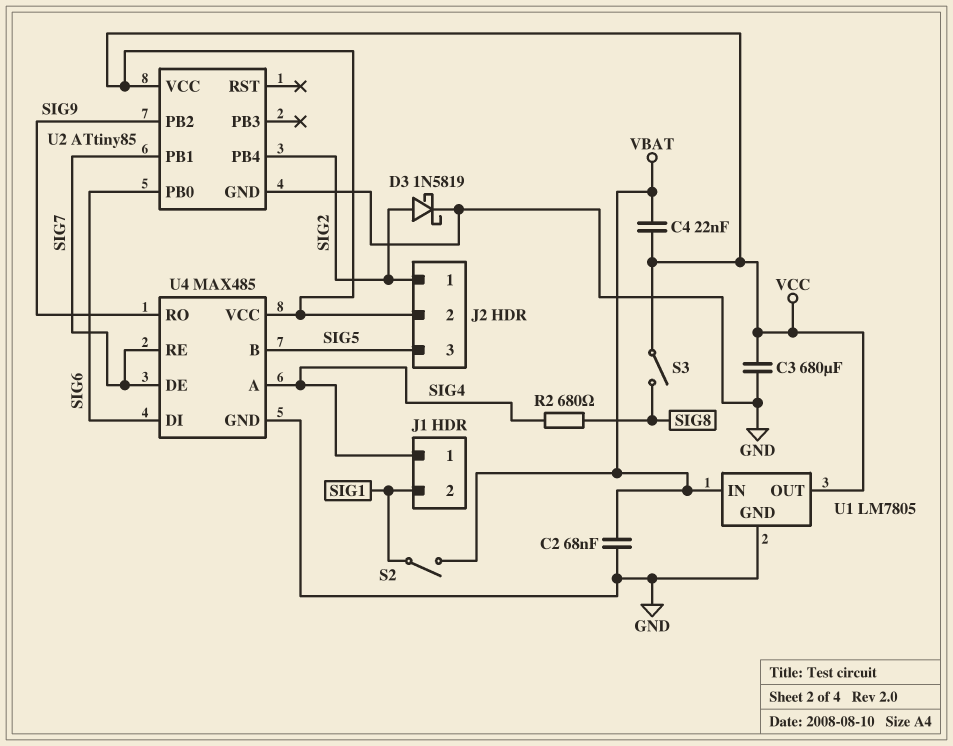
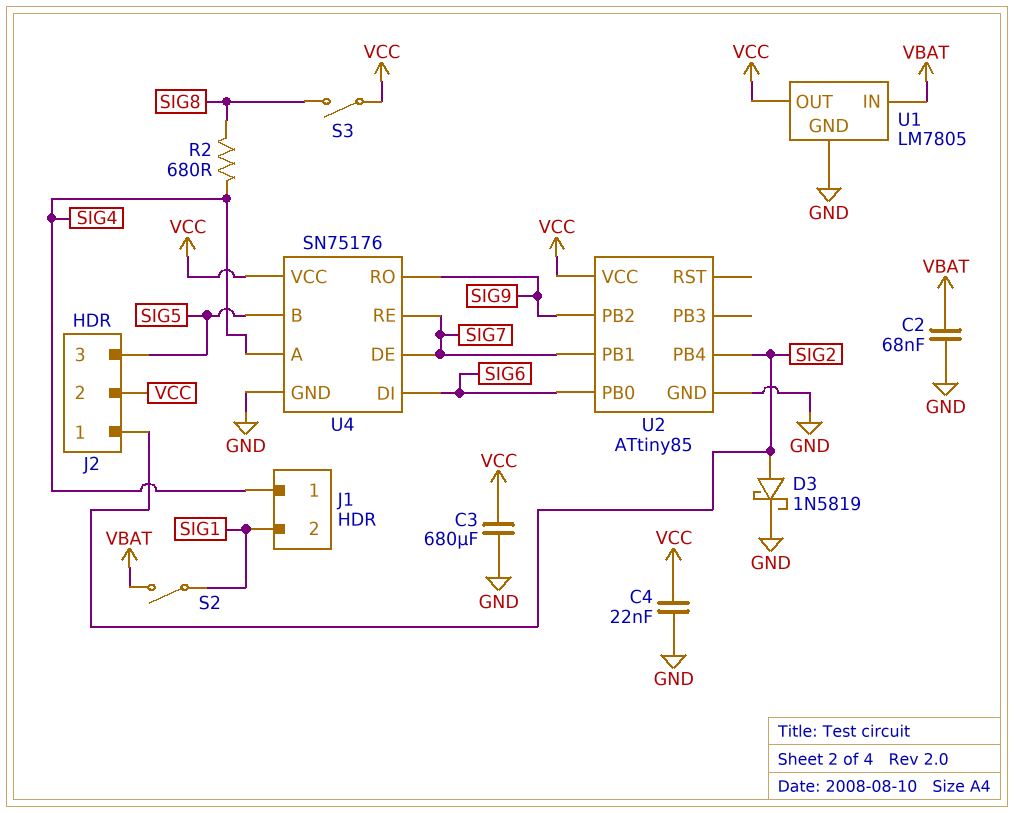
C4: 22nF (VBAT, VCC) -> 22nF (GND, VCC)
U4: MAX485 -> SN75176

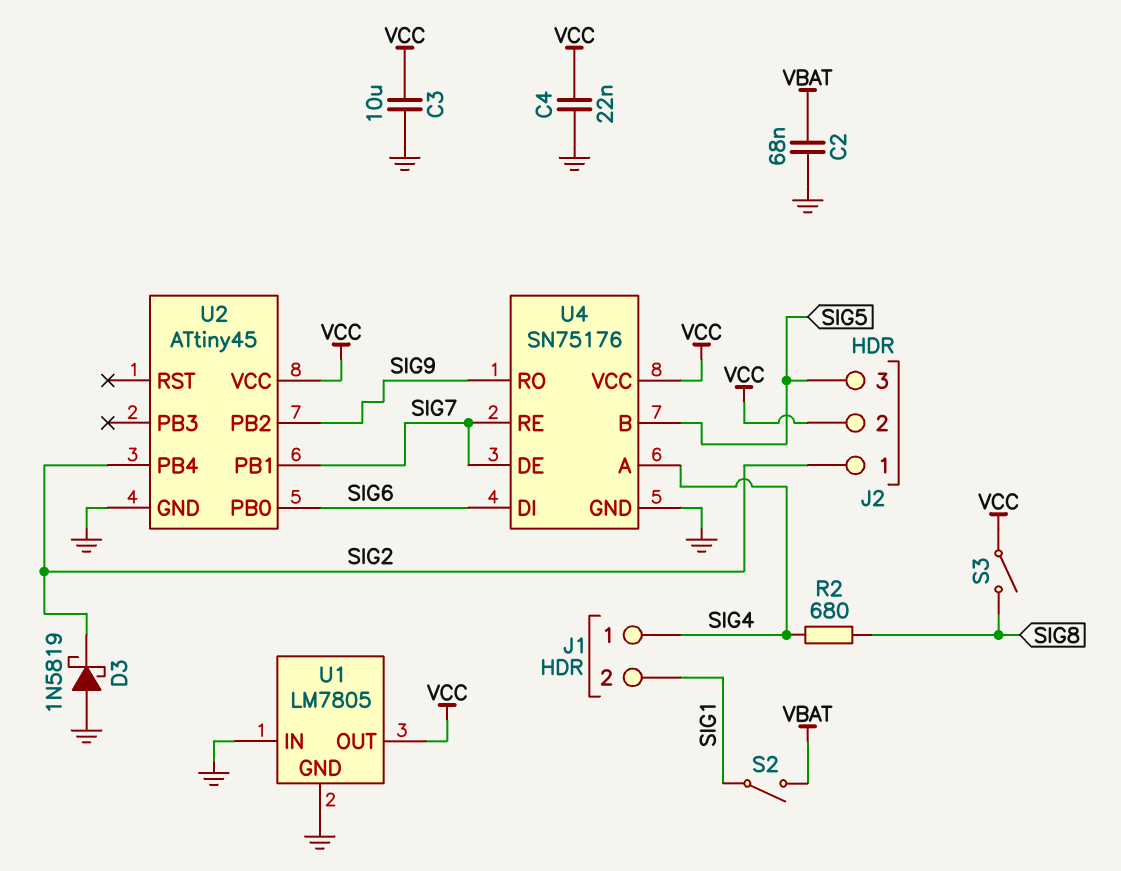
C3: 680uF (GND, VCC) -> 10uF (GND, VCC)
D3: schottky 1N5819 (A SIG2, K GND) -> schottky 1N5819 (A GND, K SIG2)
U1 pin IN: VBAT -> GND
U2: ATtiny85 -> ATtiny45

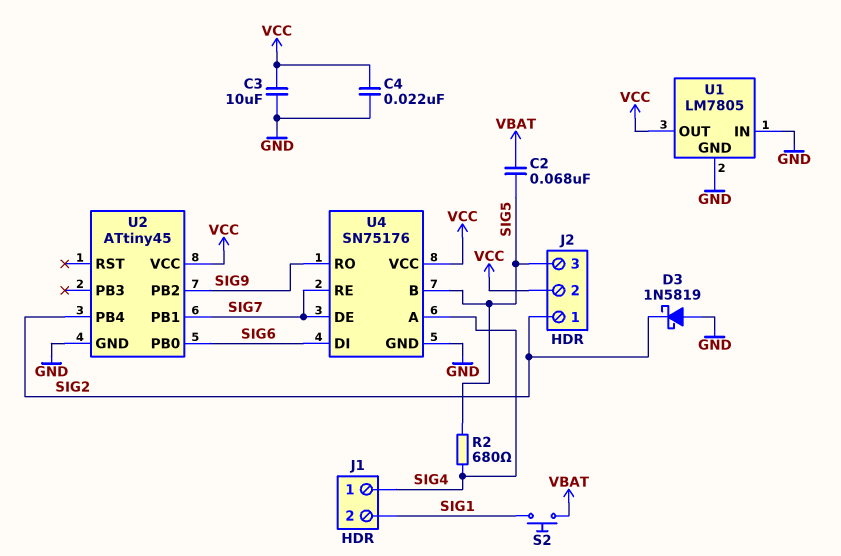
C2: 68nF (GND, VBAT) -> 68nF (SIG5, VBAT)
R2: 680 (SIG4, SIG8) -> 680 (SIG4, SIG5)
S2: switch (SIG1, VBAT) -> button (SIG1, VBAT)
S3: switch (SIG8, VCC) -> none

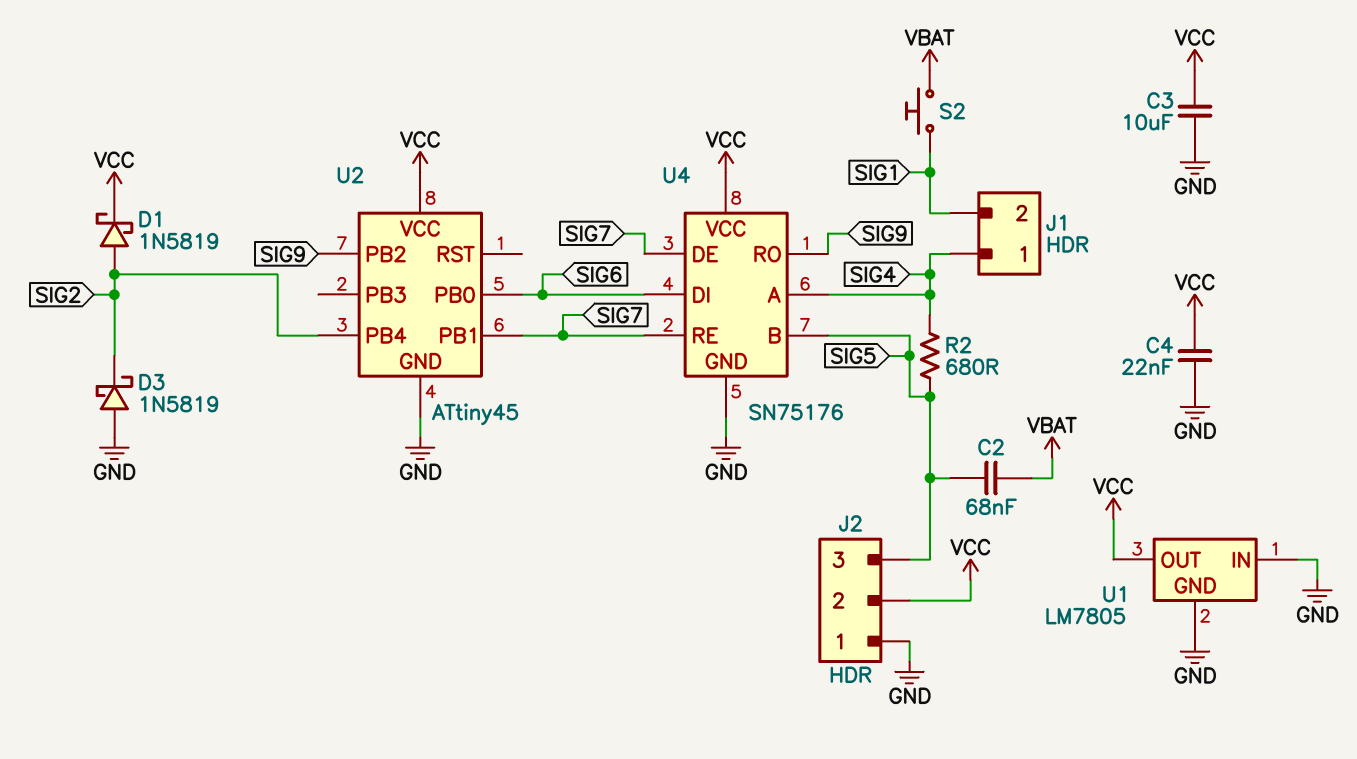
D1: none -> schottky 1N5819 (A SIG2, K VCC)
J2 pin 1: SIG2 -> GND

